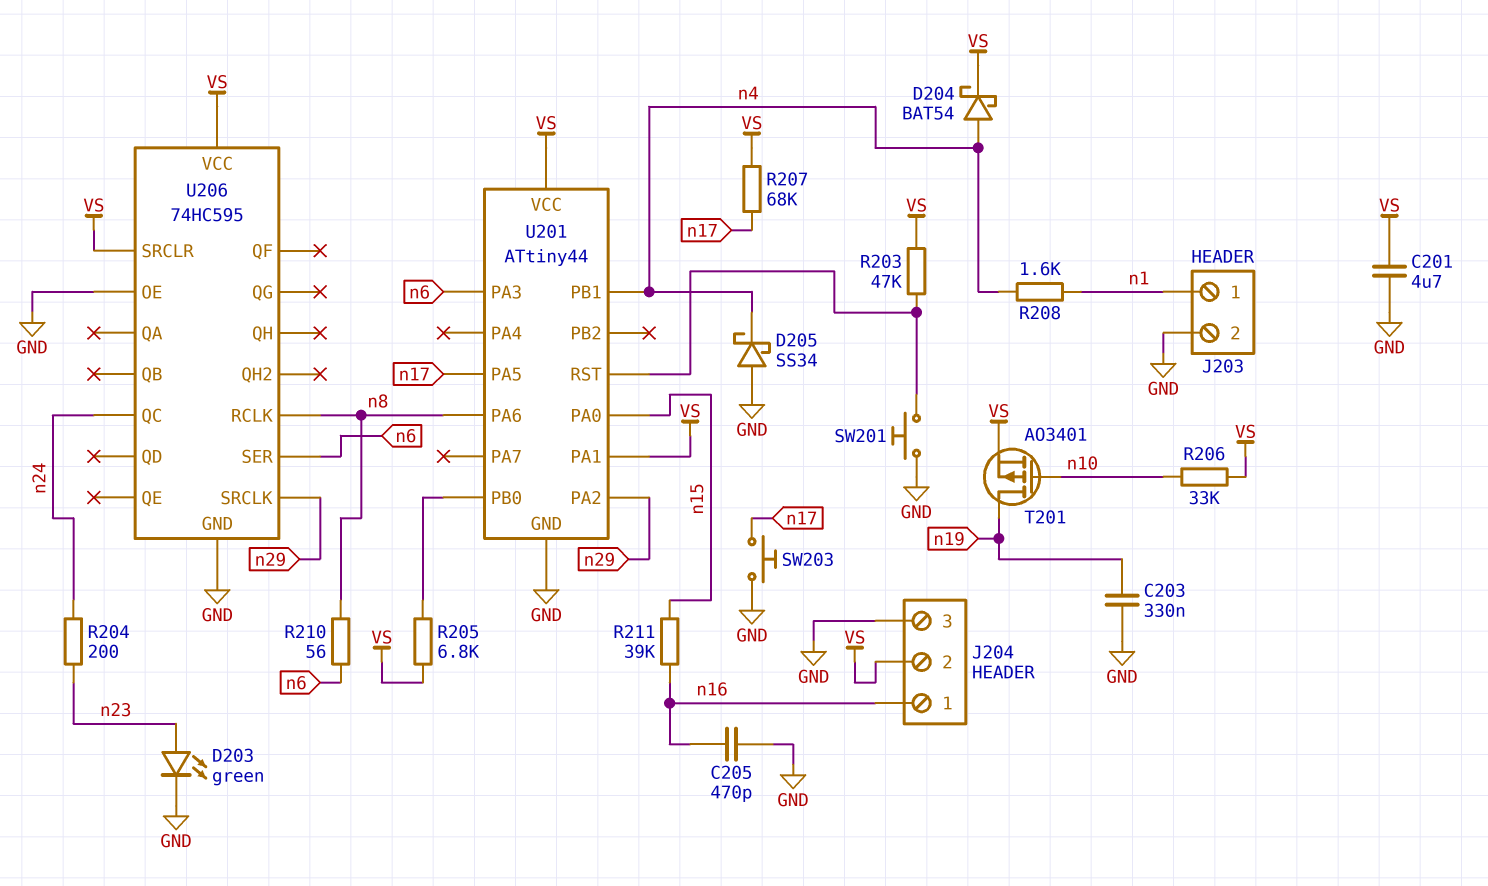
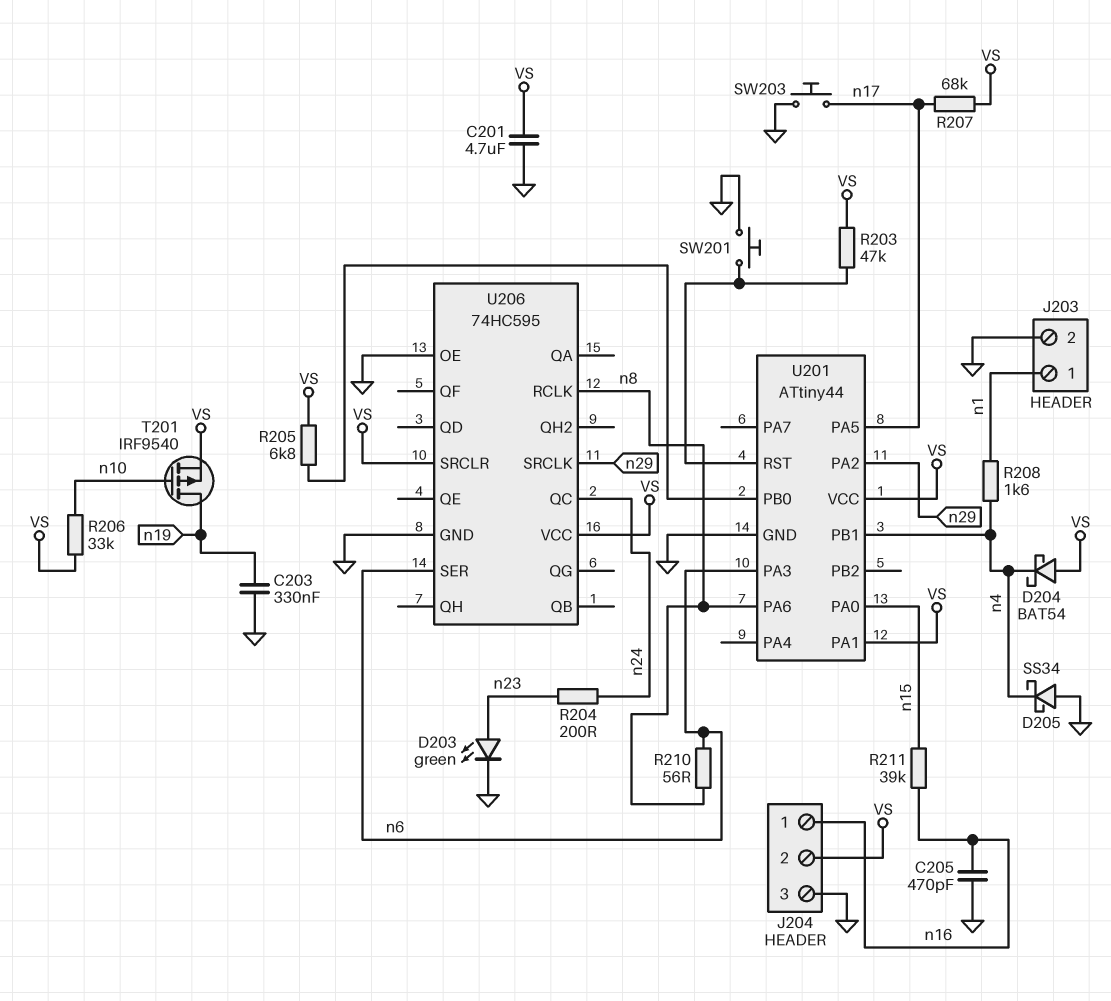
D204: schottky BAT54 (A n4, K VS) -> schottky BAT54 (A VS, K n4)
T201: PMOS AO3401 (G n10, D n19, S VS) -> PMOS IRF9540 (G n10, D n19, S VS)

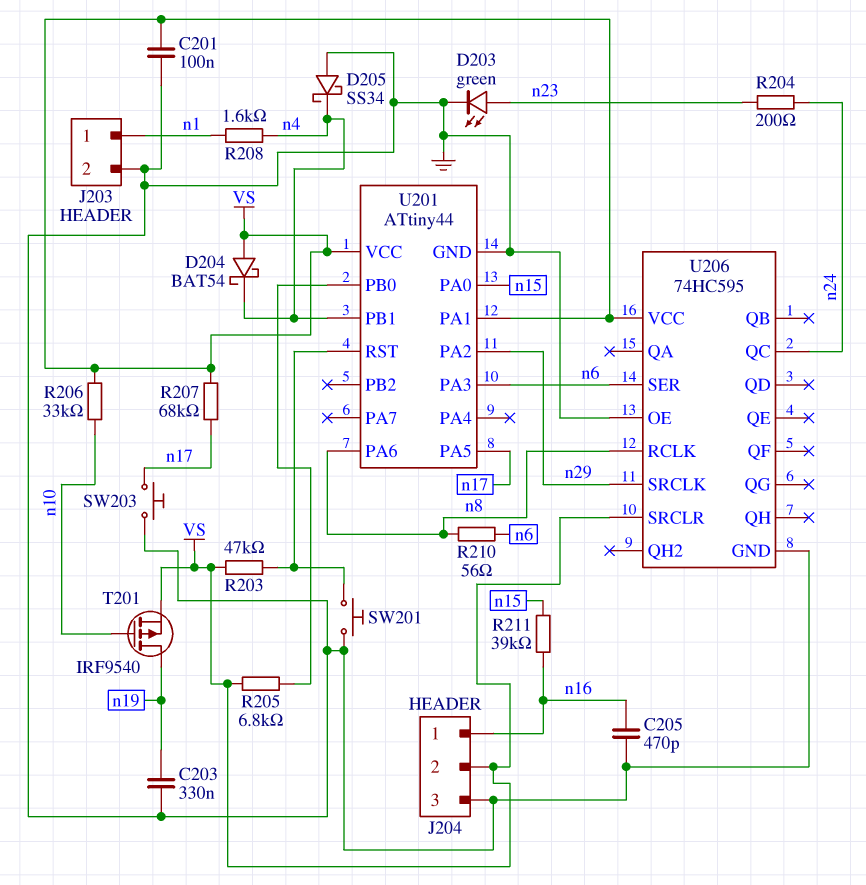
C201: 4.7uF (GND, VS) -> 100nF (GND, VS)

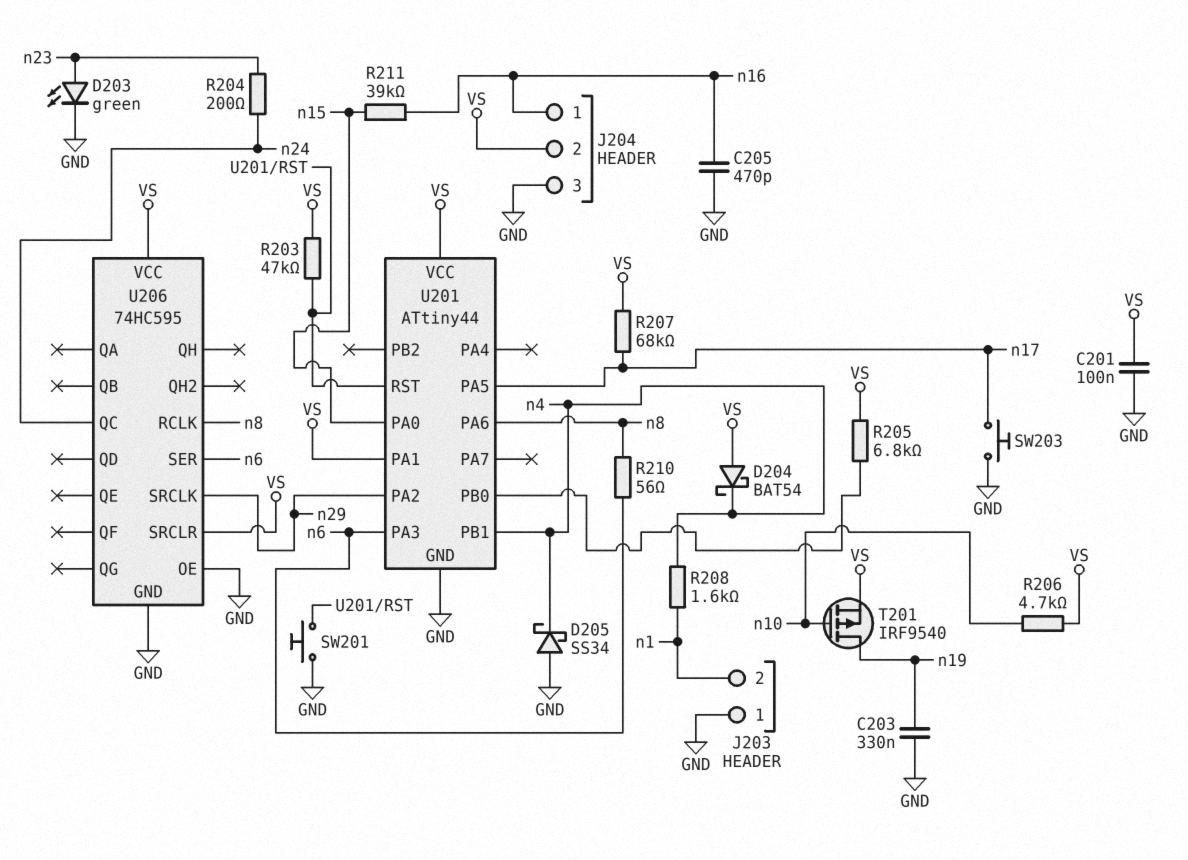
J203 pin 1: n1 -> GND
J203 pin 2: GND -> n1
R206: 33k (VS, n10) -> 4.7k (VS, n10)

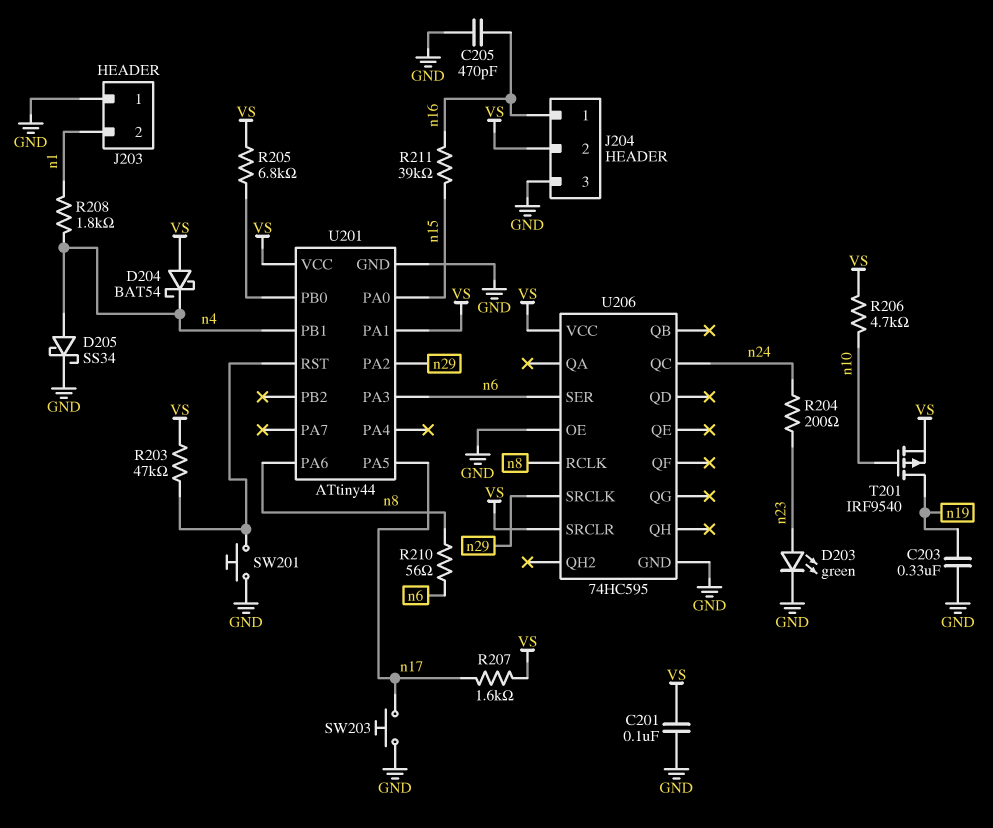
D205: schottky SS34 (A GND, K n4) -> schottky SS34 (A n4, K GND)
R207: 68k (VS, n17) -> 1.6k (VS, n17)
R208: 1.6k (n1, n4) -> 1.8k (n1, n4)

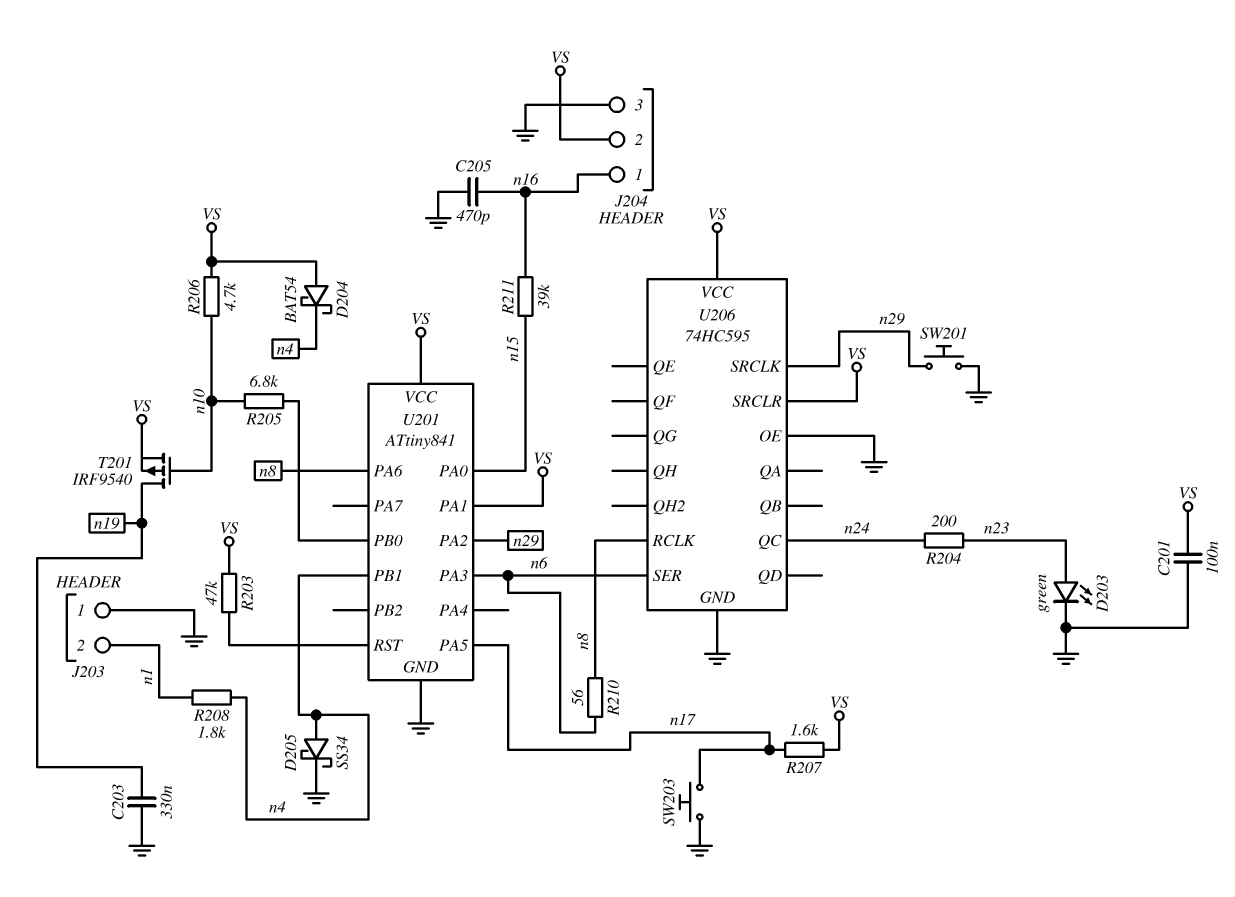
R205: 6.8k (U201/PB0, VS) -> 6.8k (U201/PB0, n10)
SW201: button (GND, U201/RST) -> button (GND, n29)
U201: ATtiny44 -> ATtiny841

